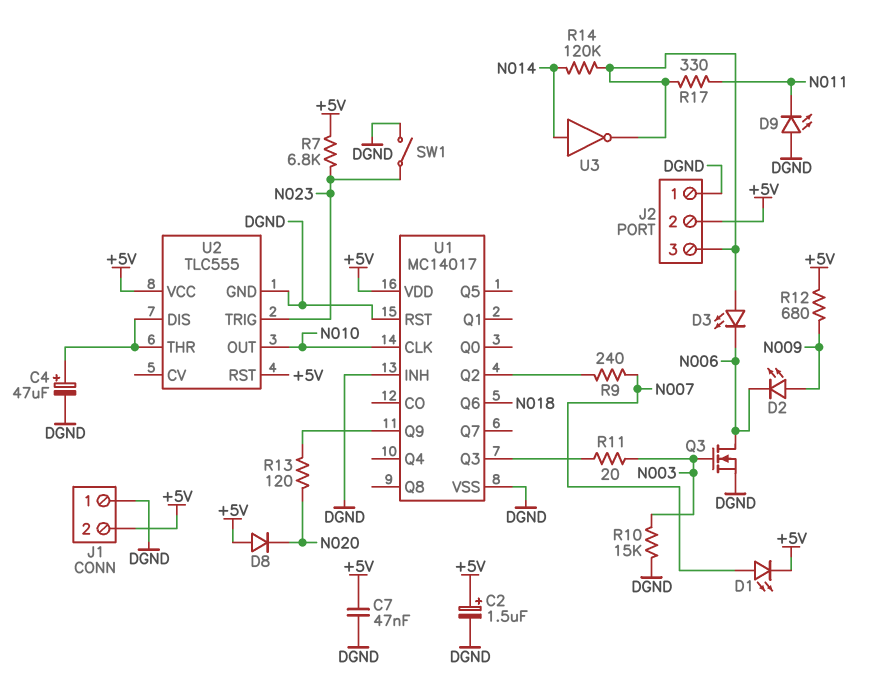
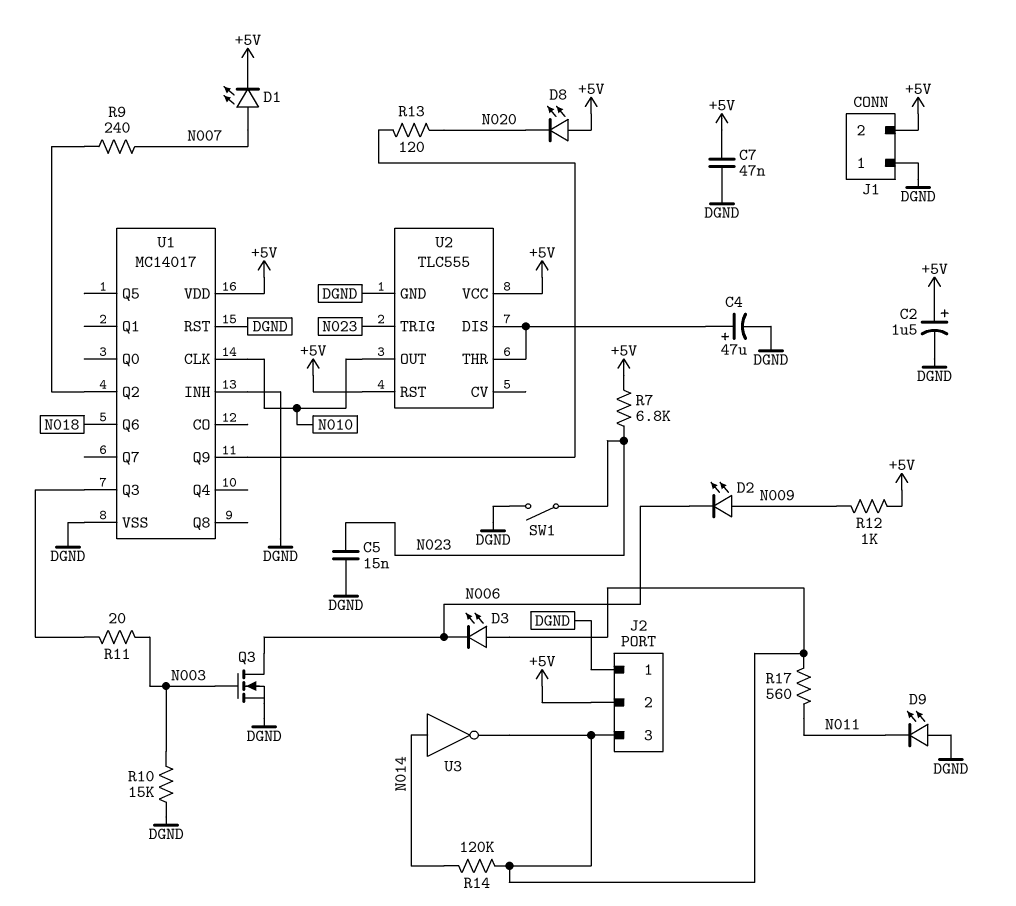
C5: none -> 15nF (DGND, N023)
D8: diode (A +5V, K N020) -> LED (A +5V, K N020)
R12: 680 (+5V, N009) -> 1k (+5V, N009)
R17: 330 (J2/3, N011) -> 560 (J2/3, N011)

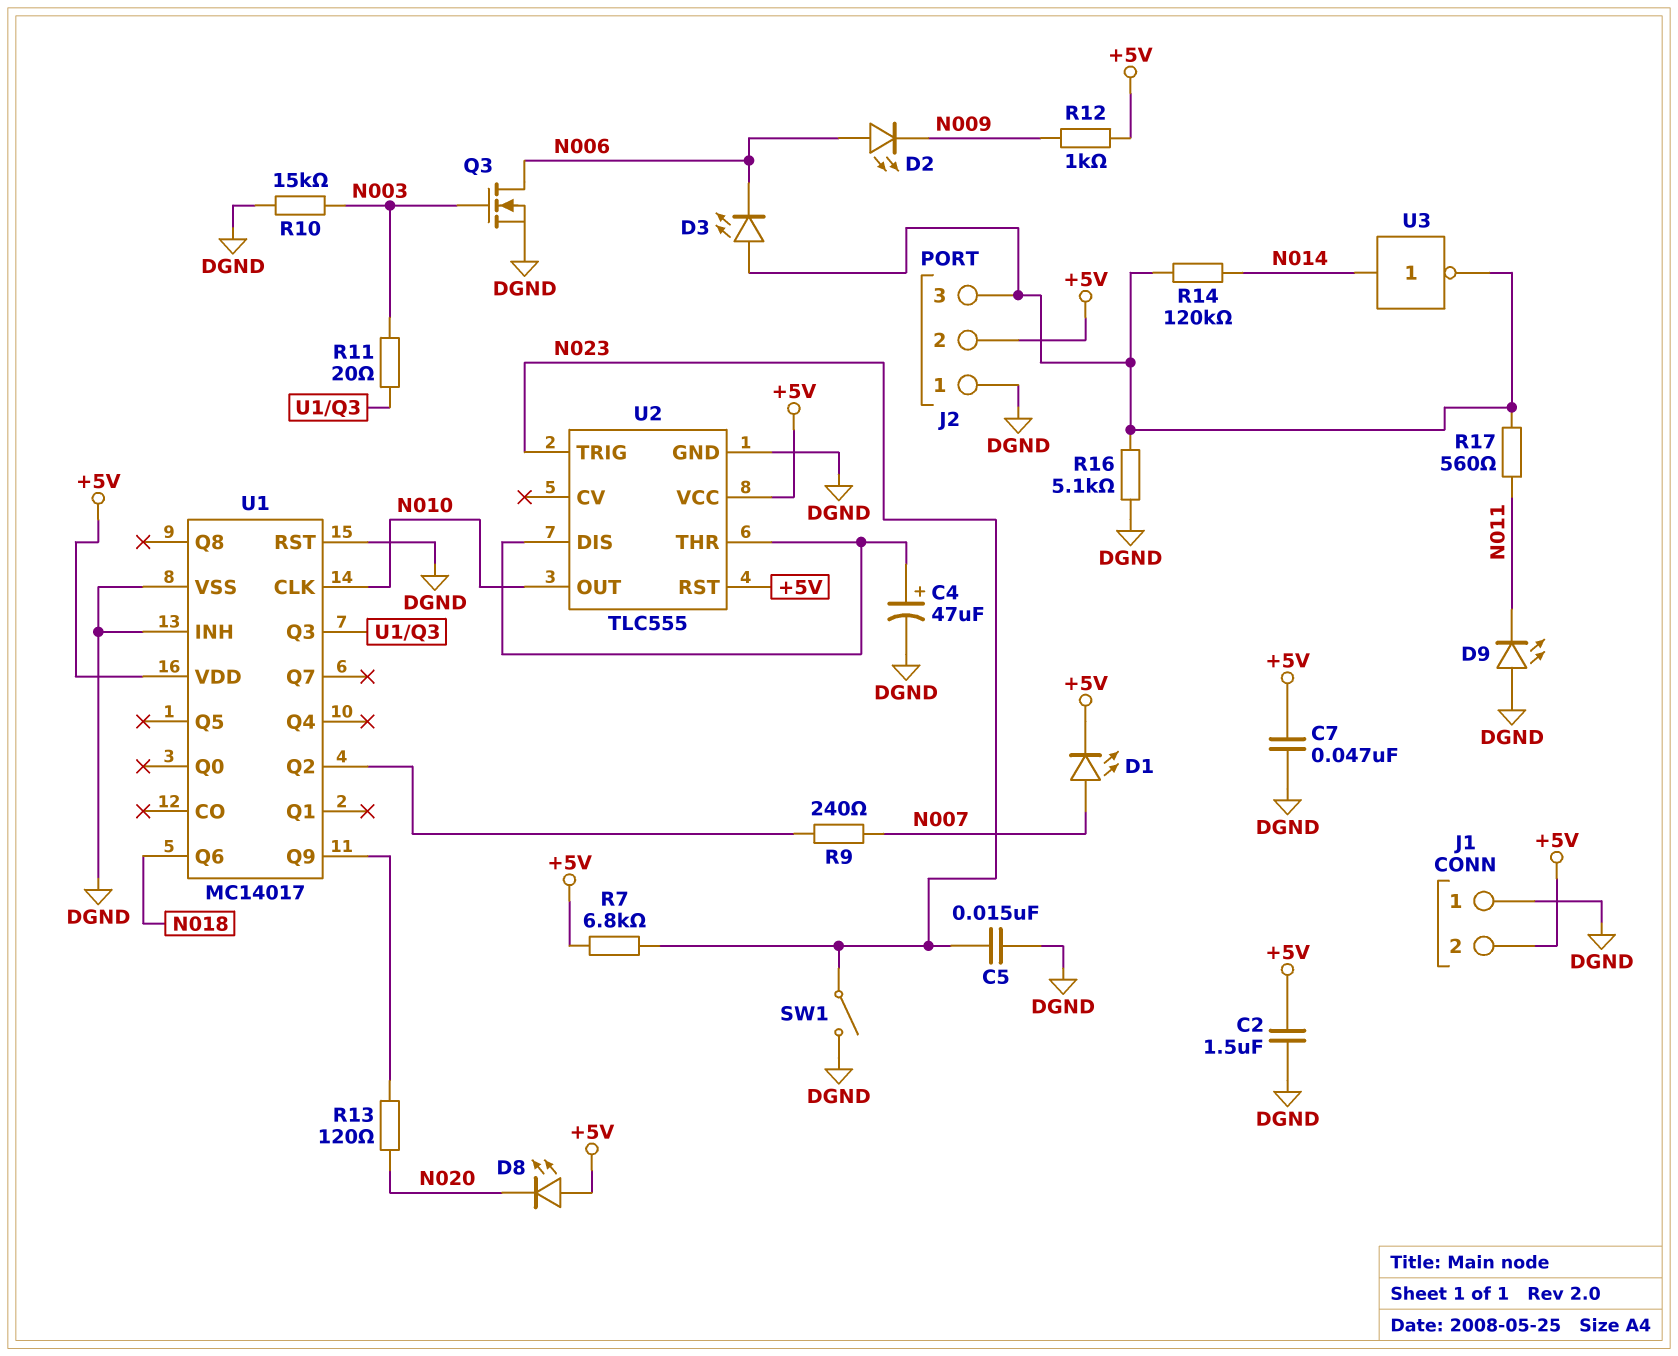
C2: 1.5uF (plus +5V, minus DGND) -> 1.5uF (+5V, DGND)
D2: LED (A N009, K N006) -> LED (A N006, K N009)
R16: none -> 5.1k (DGND, J2/3)

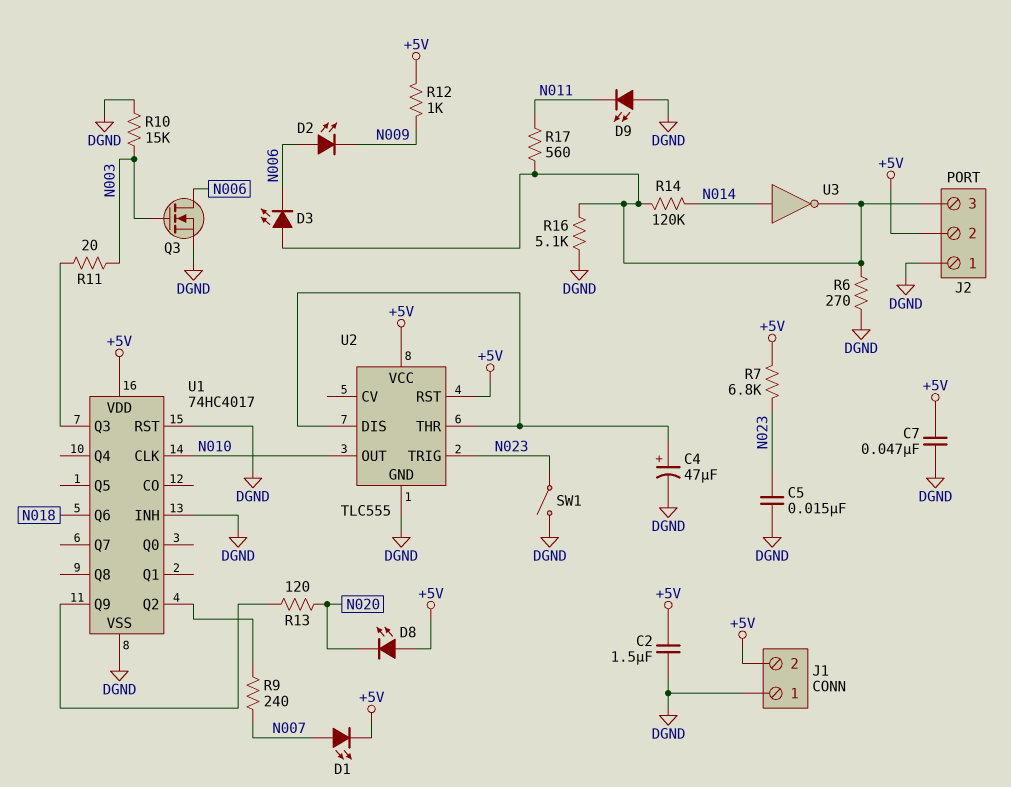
R6: none -> 270 (DGND, J2/3)
U1: MC14017 -> 74HC4017

